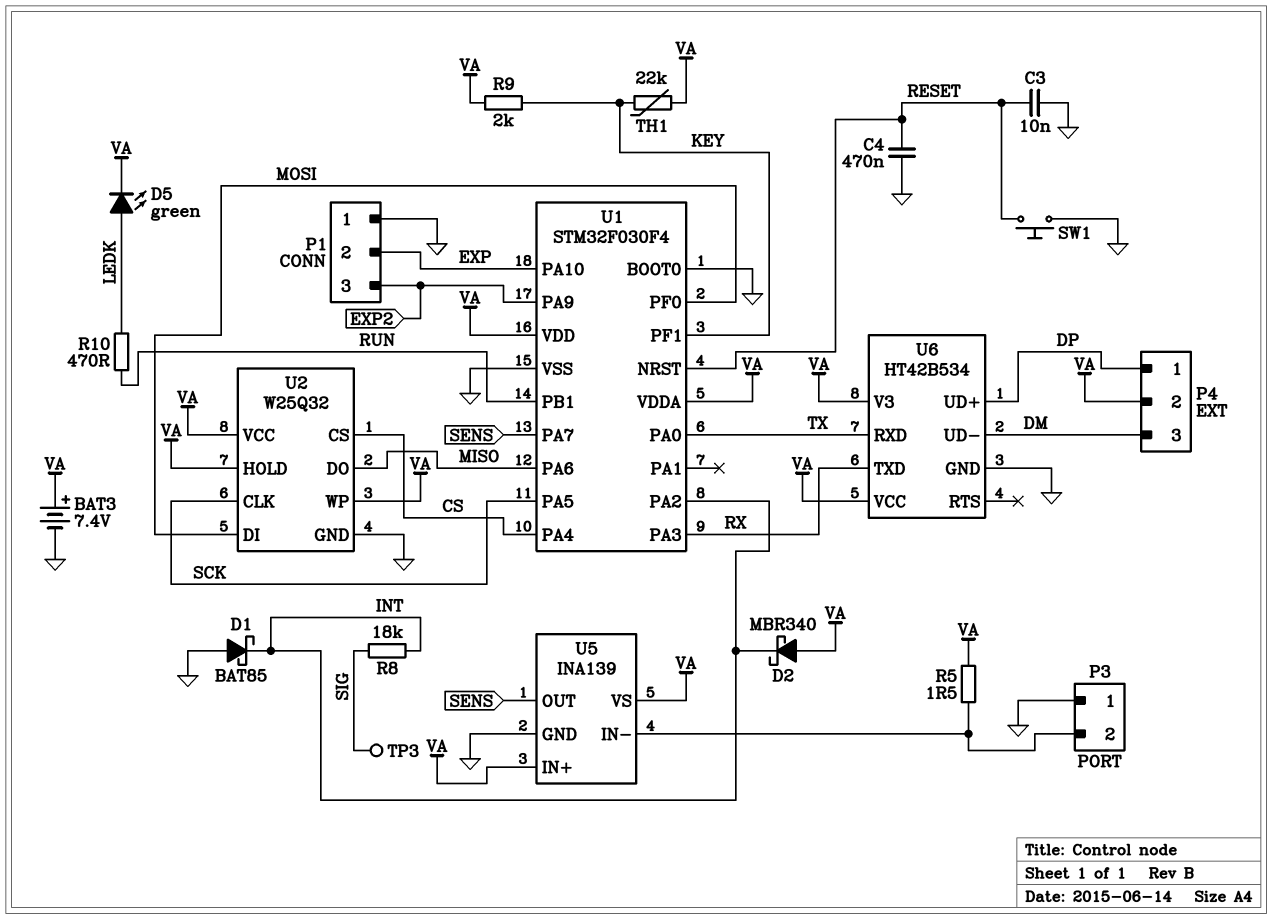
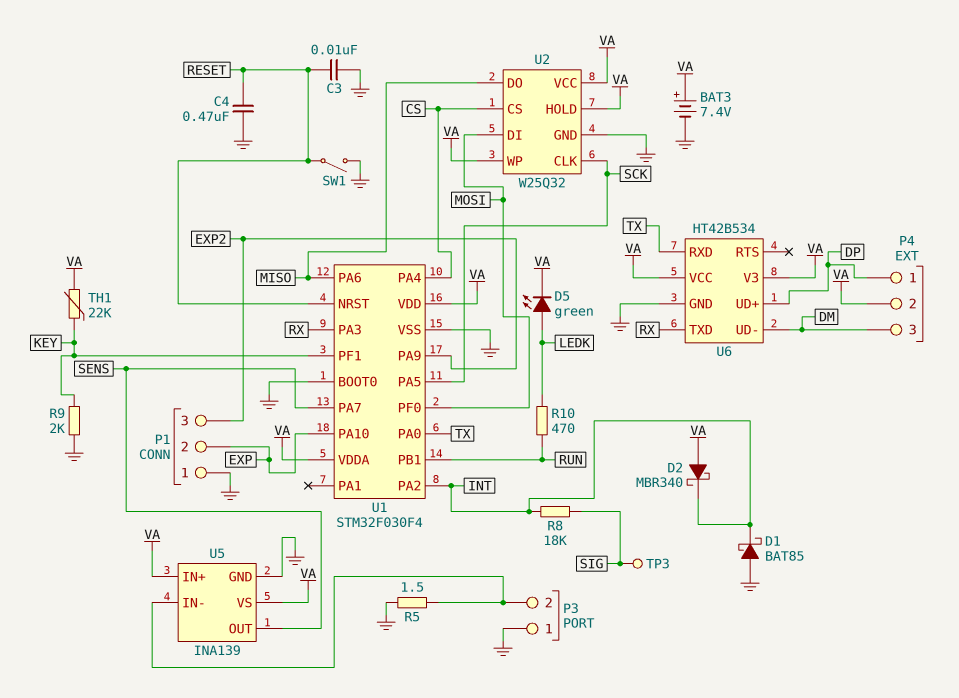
R5: 1.5 (P3/2, VA) -> 1.5 (GND, P3/2)
R9: 2k (KEY, VA) -> 2k (GND, KEY)
SW1: button (GND, RESET) -> switch (GND, RESET)

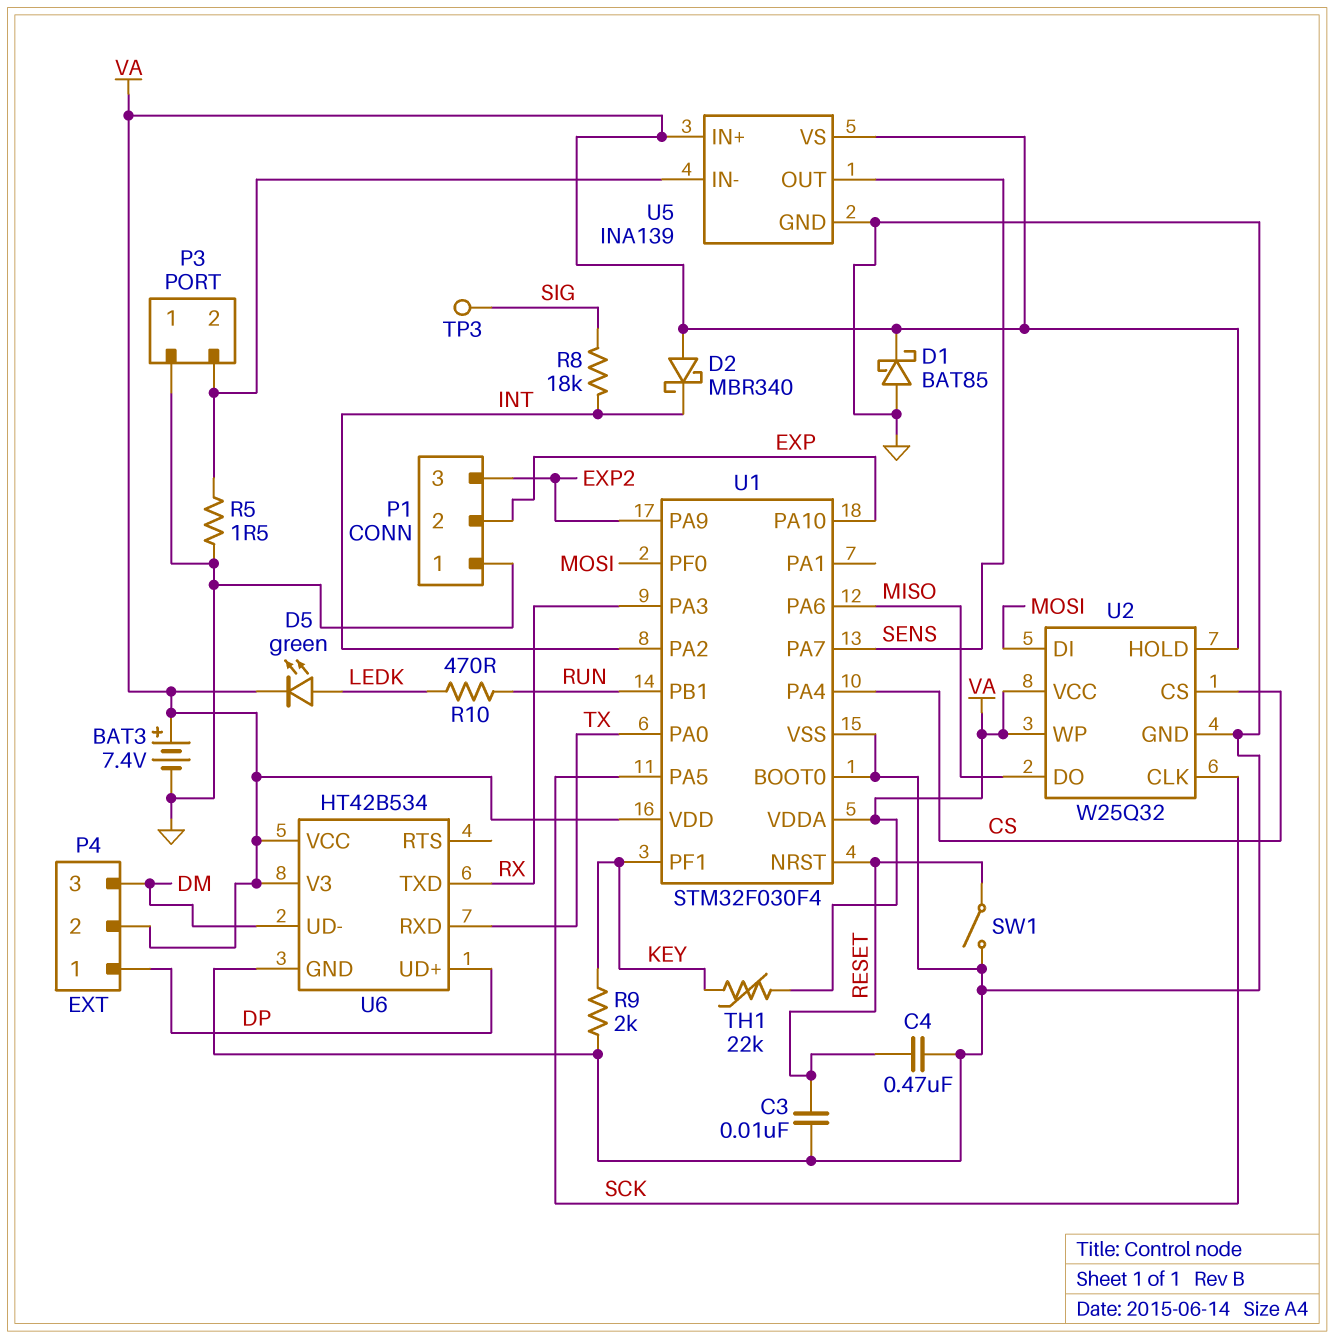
D1: schottky BAT85 (A GND, K INT) -> schottky BAT85 (A GND, K VA)

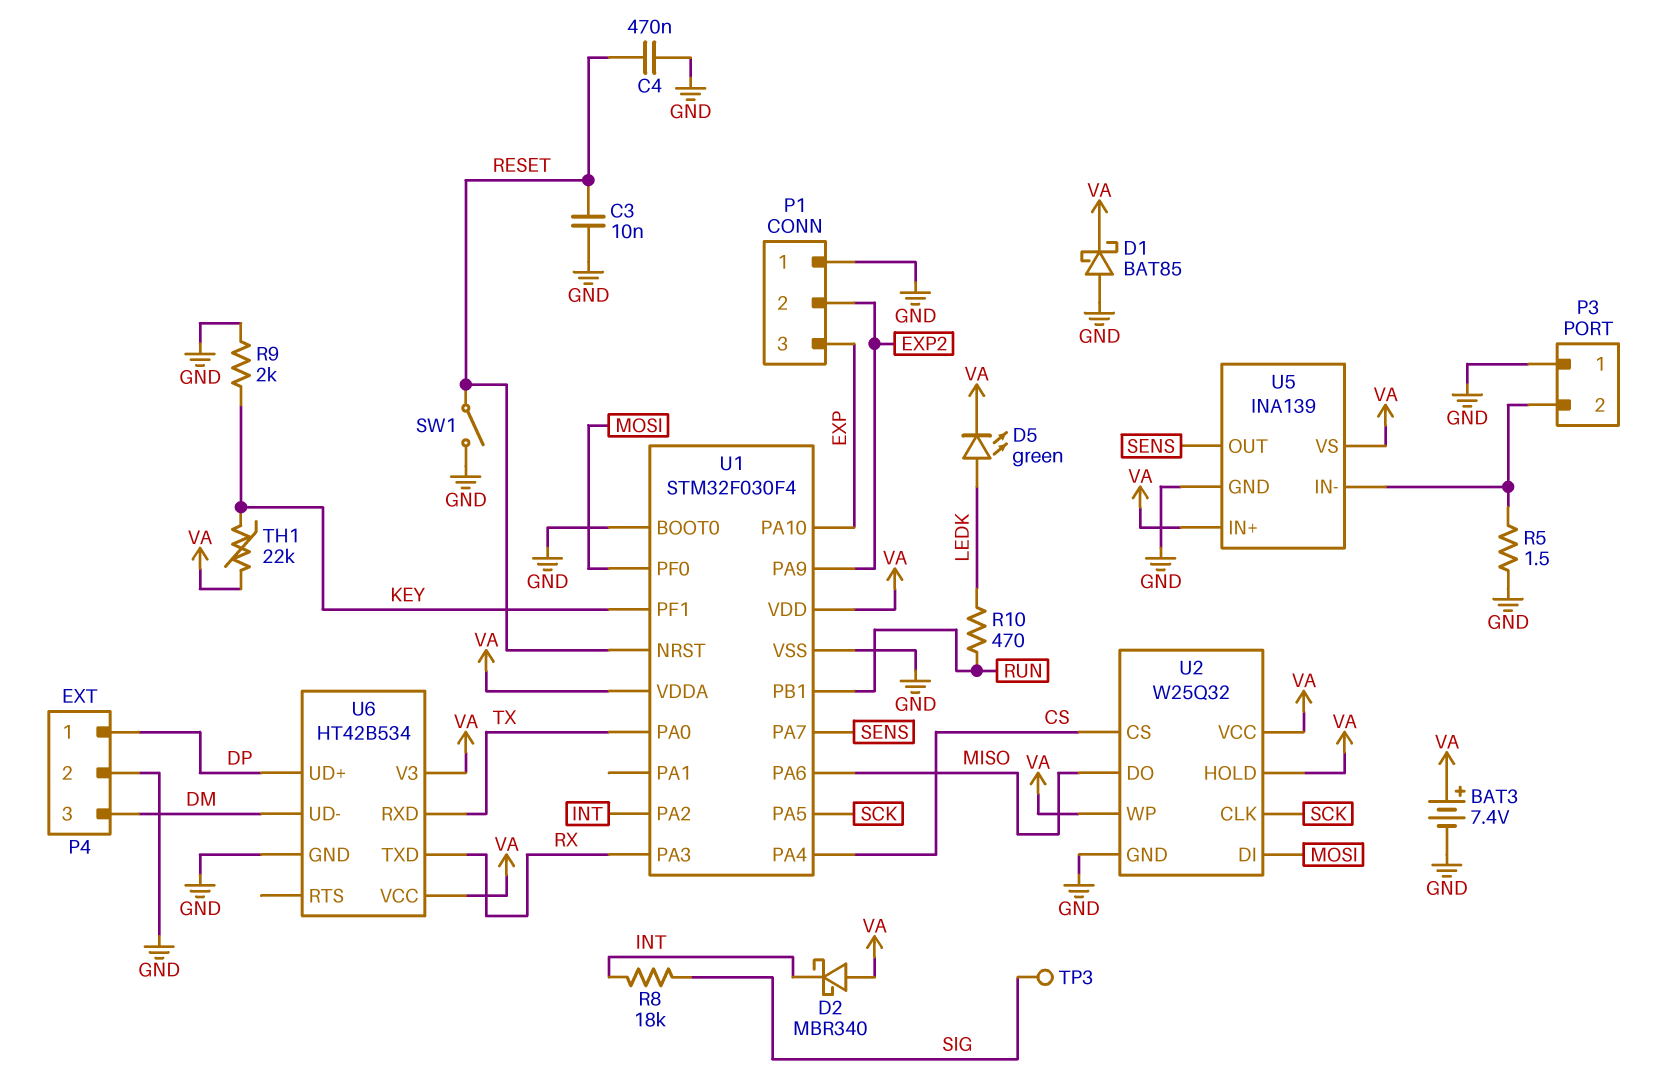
P1 pin 2: EXP -> EXP2
P1 pin 3: EXP2 -> EXP
P4 pin 2: VA -> GND

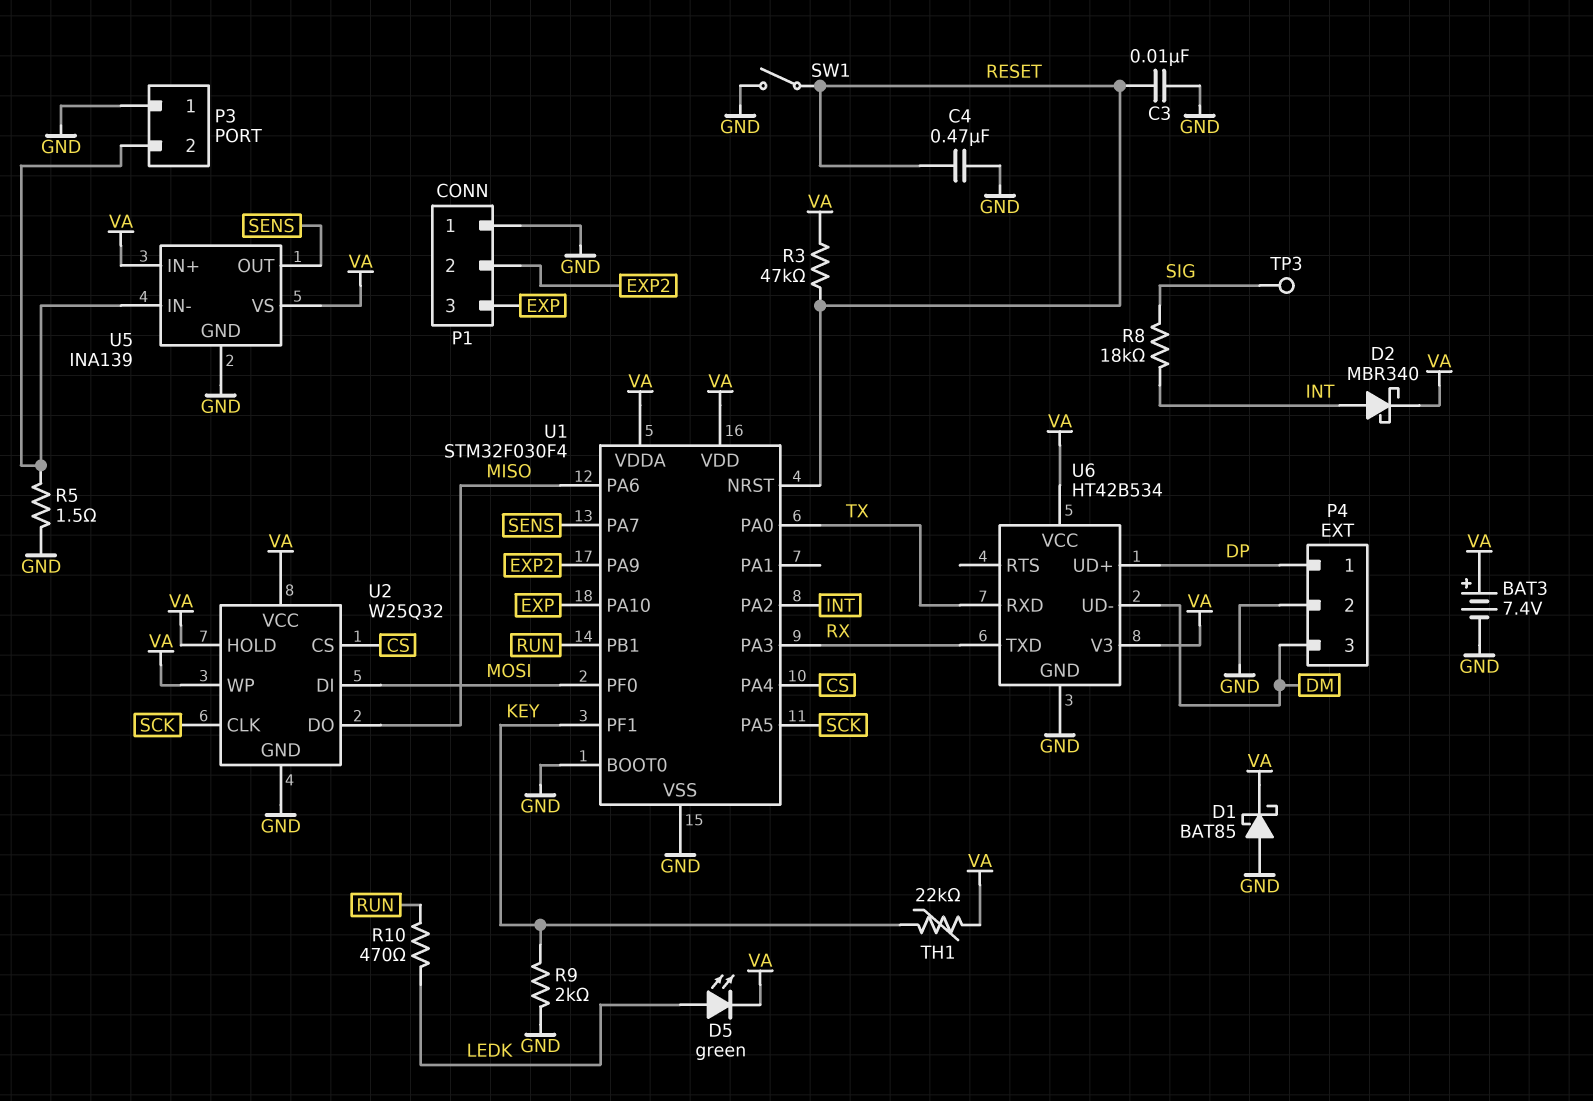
D2: schottky MBR340 (A VA, K INT) -> schottky MBR340 (A INT, K VA)
R3: none -> 47k (RESET, VA)

